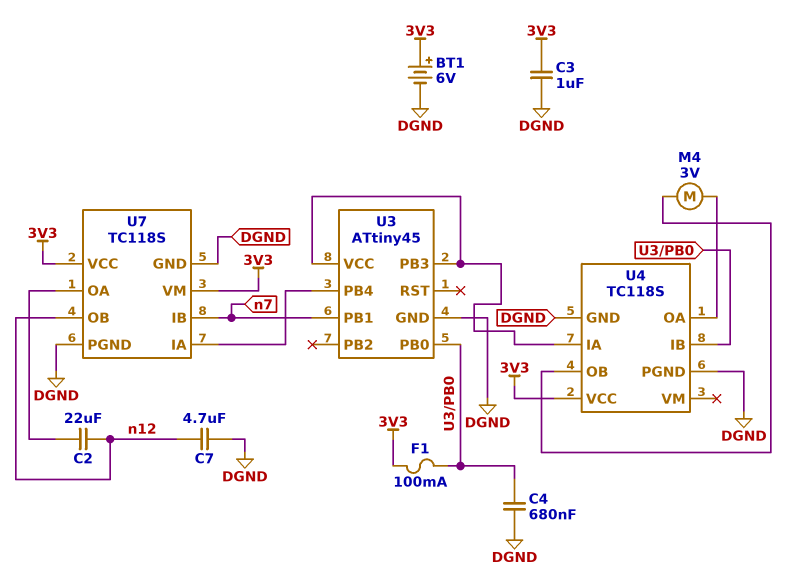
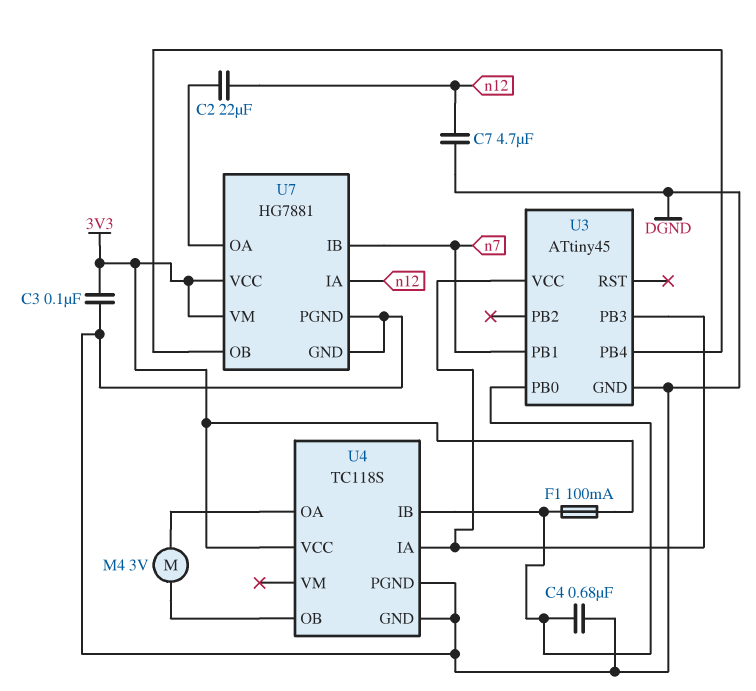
BT1: 6V (plus 3V3, minus DGND) -> none
C3: 1uF (3V3, DGND) -> 100nF (3V3, DGND)
U7: TC118S -> HG7881
U7 pin IA: U3/PB4 -> n12
U7 pin OB: n12 -> U3/PB4

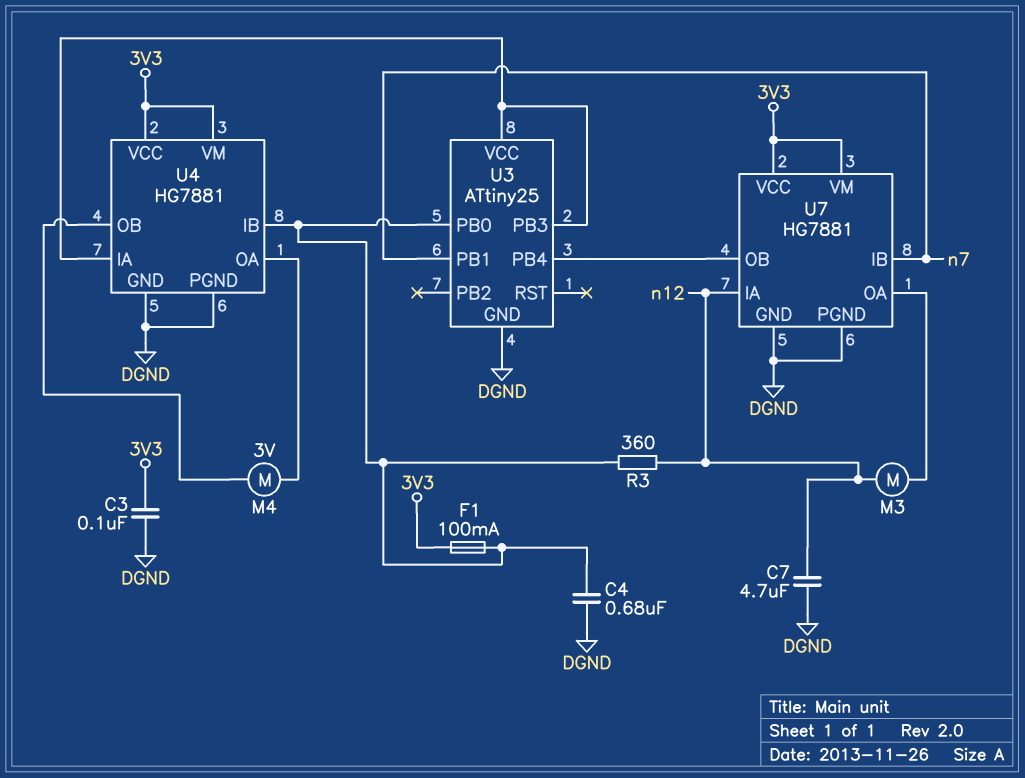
C2: 22uF (U7/OA, n12) -> none
M3: none -> motor (U7/OA, n12)
R3: none -> 360 (U3/PB0, n12)
U3: ATtiny45 -> ATtiny25
U4: TC118S -> HG7881
U4 pin VM: none -> 3V3

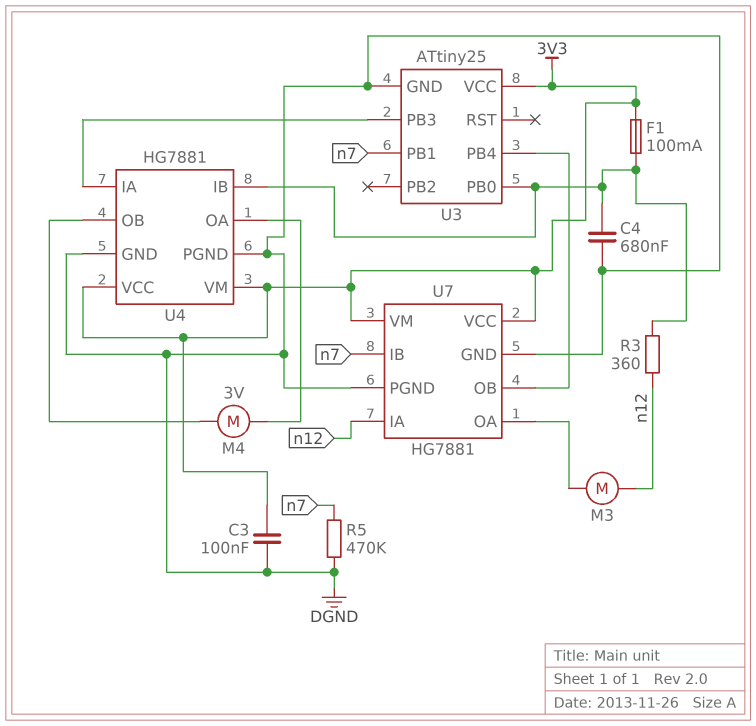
C7: 4.7uF (DGND, n12) -> none
R5: none -> 470k (DGND, n7)
U3 pin VCC: U3/PB3 -> 3V3

